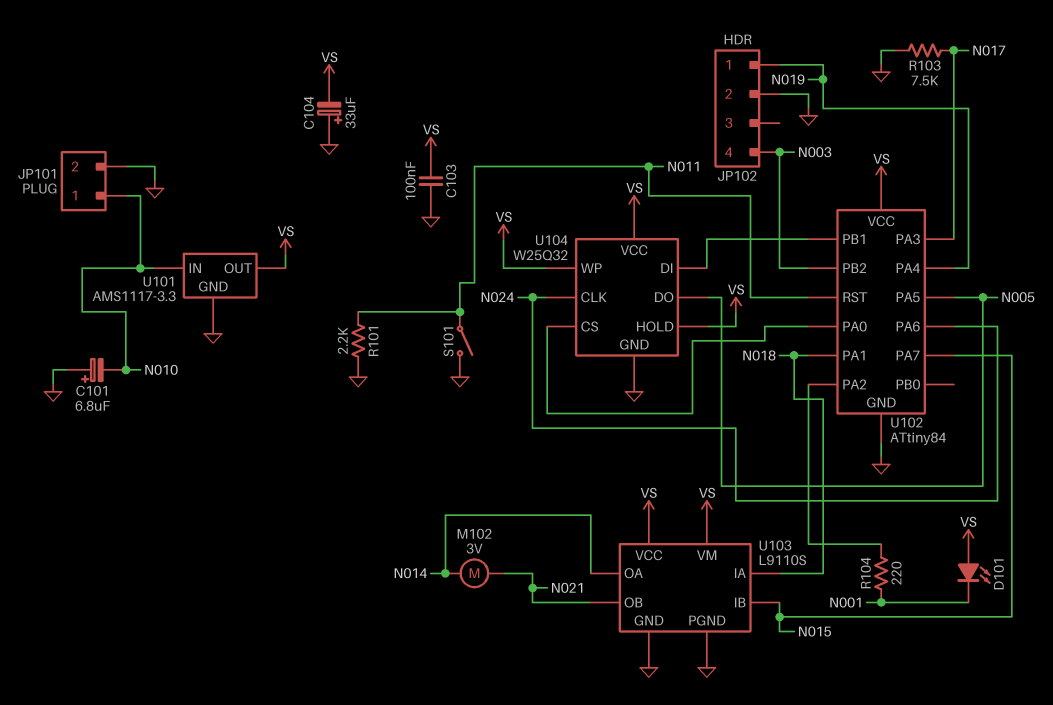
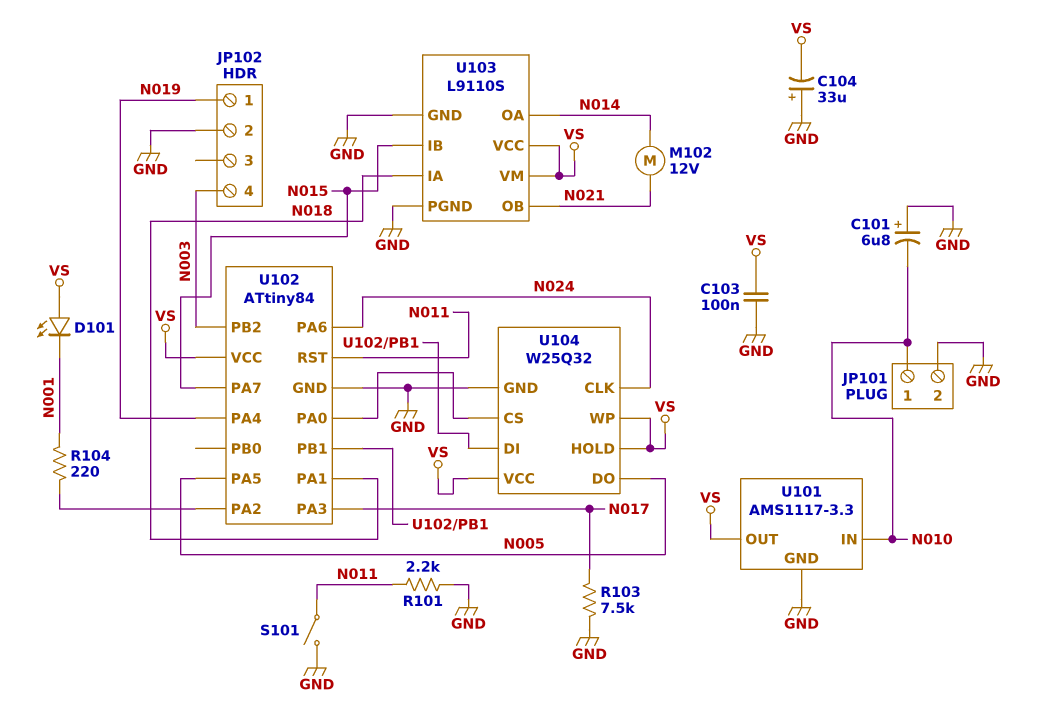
M102: motor 3V (N014, N021) -> motor 12V (N014, N021)

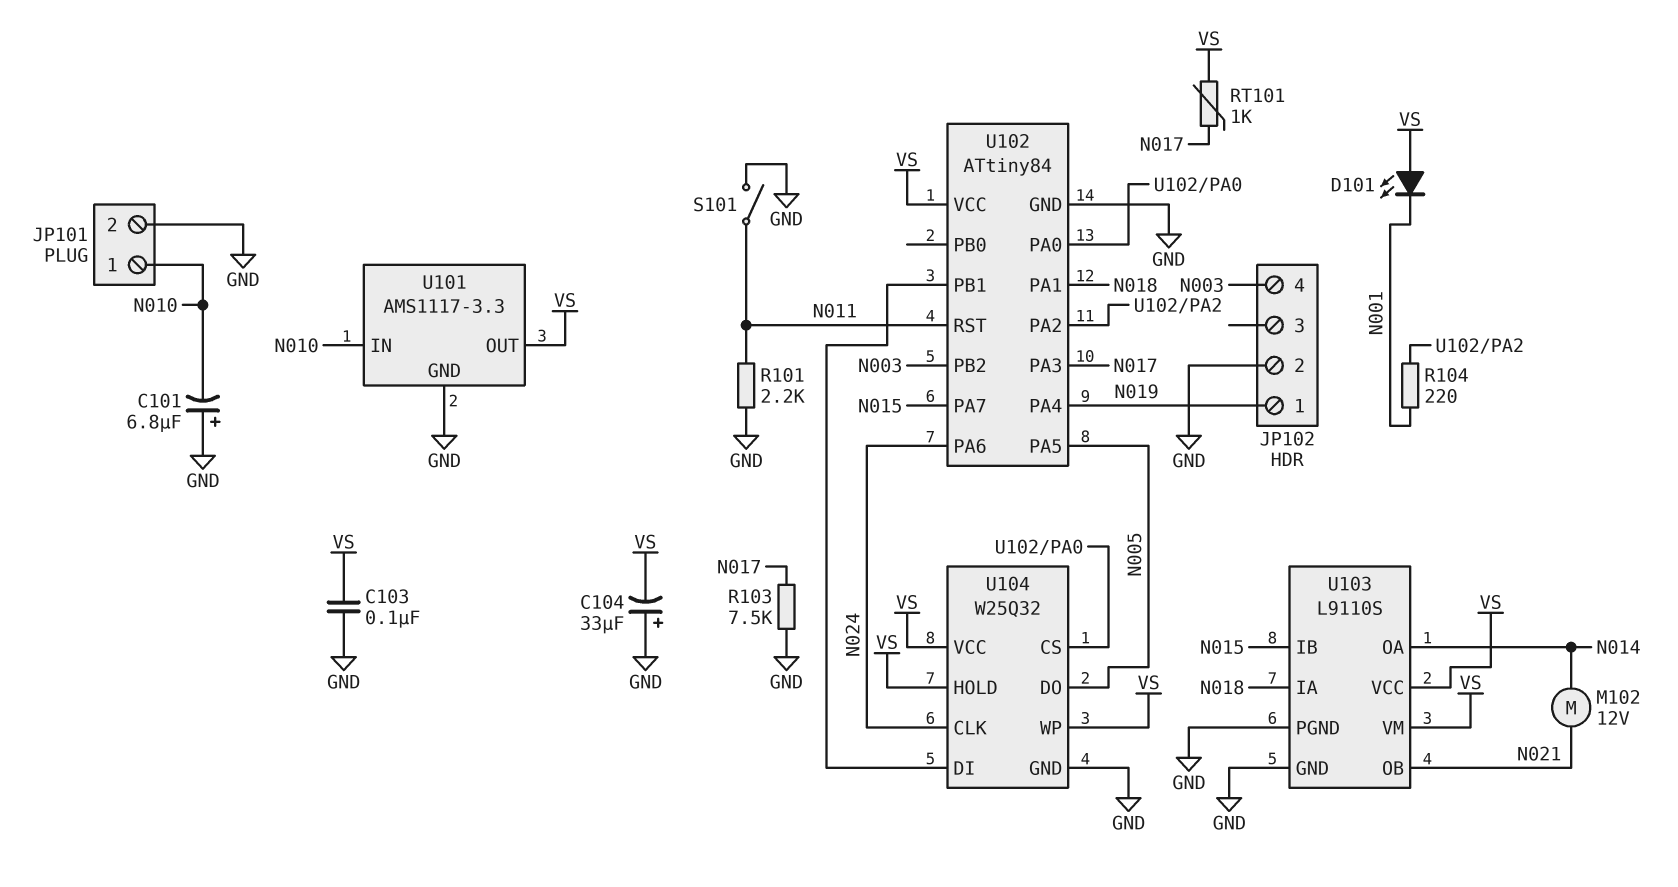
RT101: none -> 1k (N017, VS)

